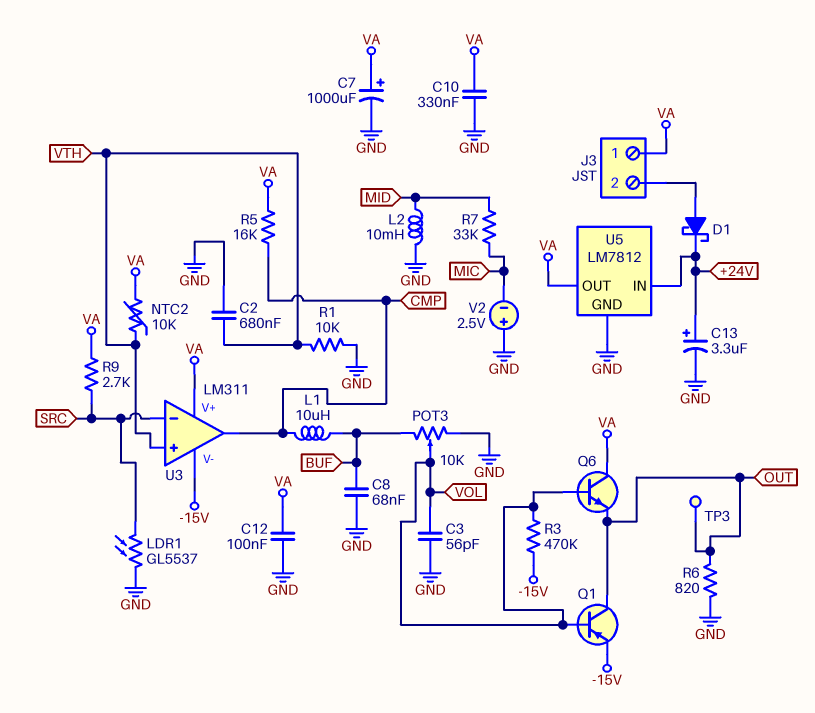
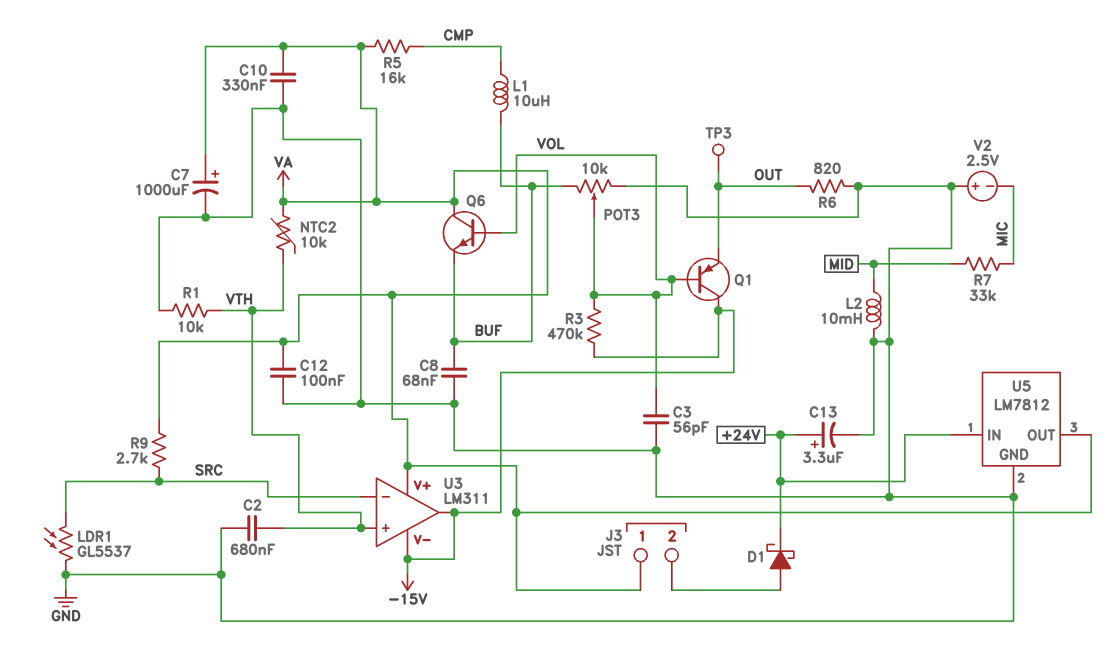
Q1: PNP (B VOL, C OUT, E -15V) -> PNP (B VOL, C -15V, E OUT)
Q6: NPN (B VOL, C VA, E OUT) -> NPN (B VOL, C VA, E BUF)
U3 pin out: CMP -> -15V

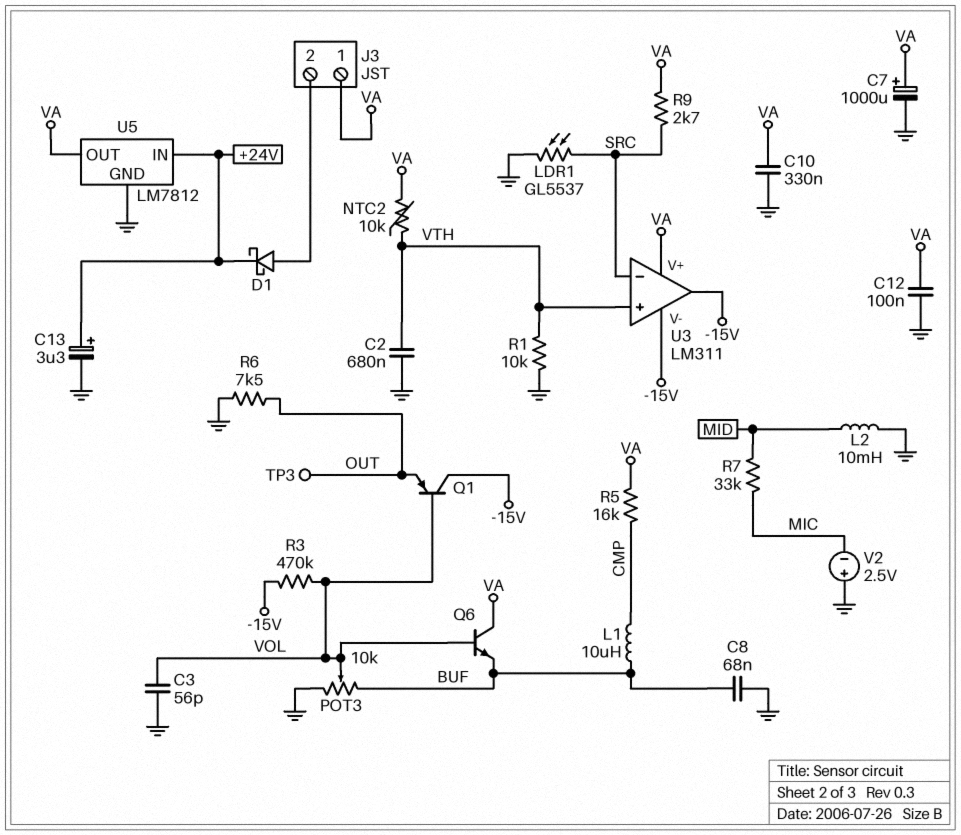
R6: 820 (GND, OUT) -> 7.5k (GND, OUT)

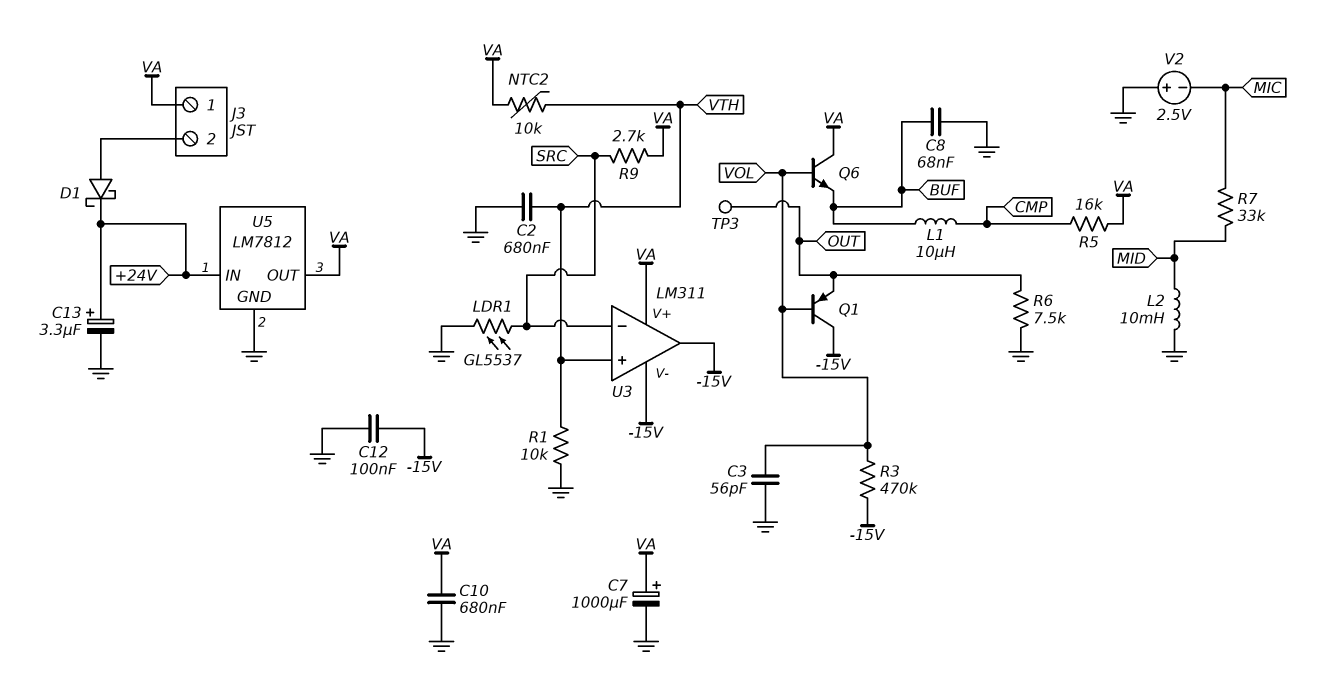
C10: 330nF (GND, VA) -> 680nF (GND, VA)
C12: 100nF (GND, VA) -> 100nF (-15V, GND)
POT3: 10k (BUF, GND, wiper VOL) -> none

